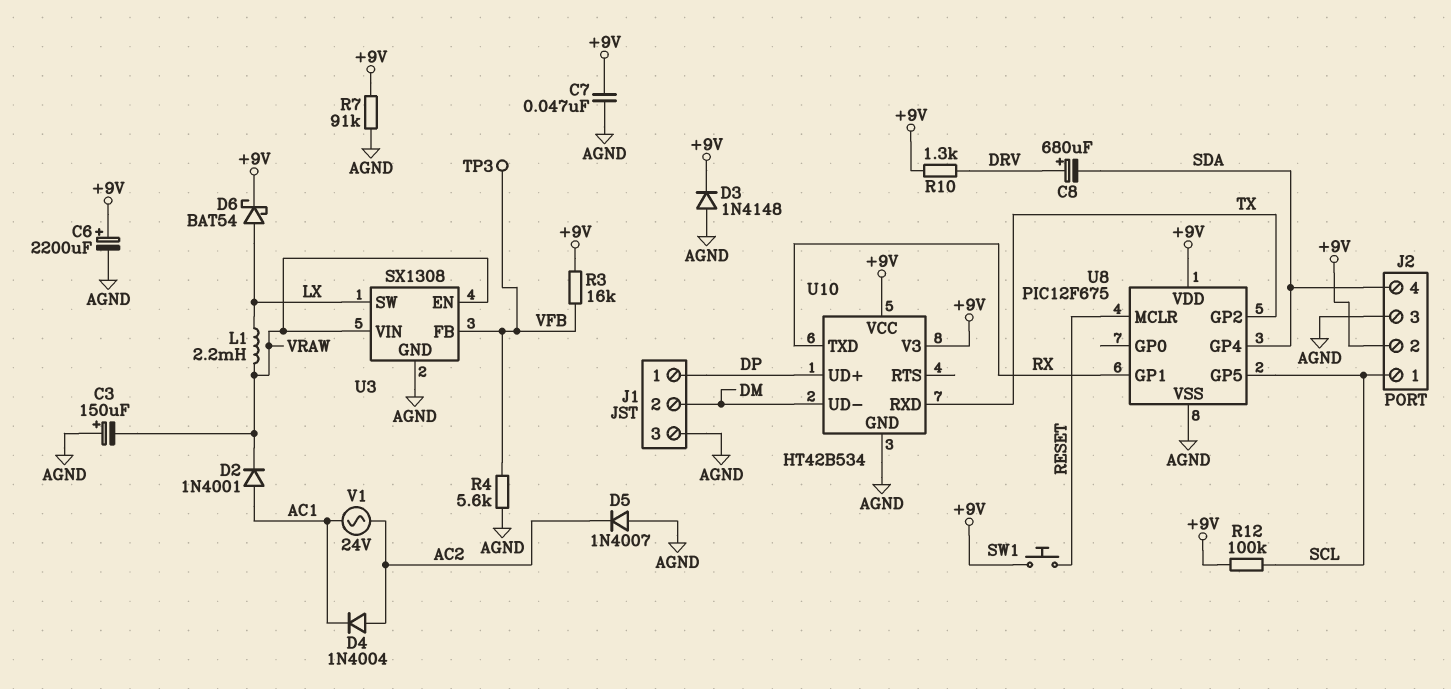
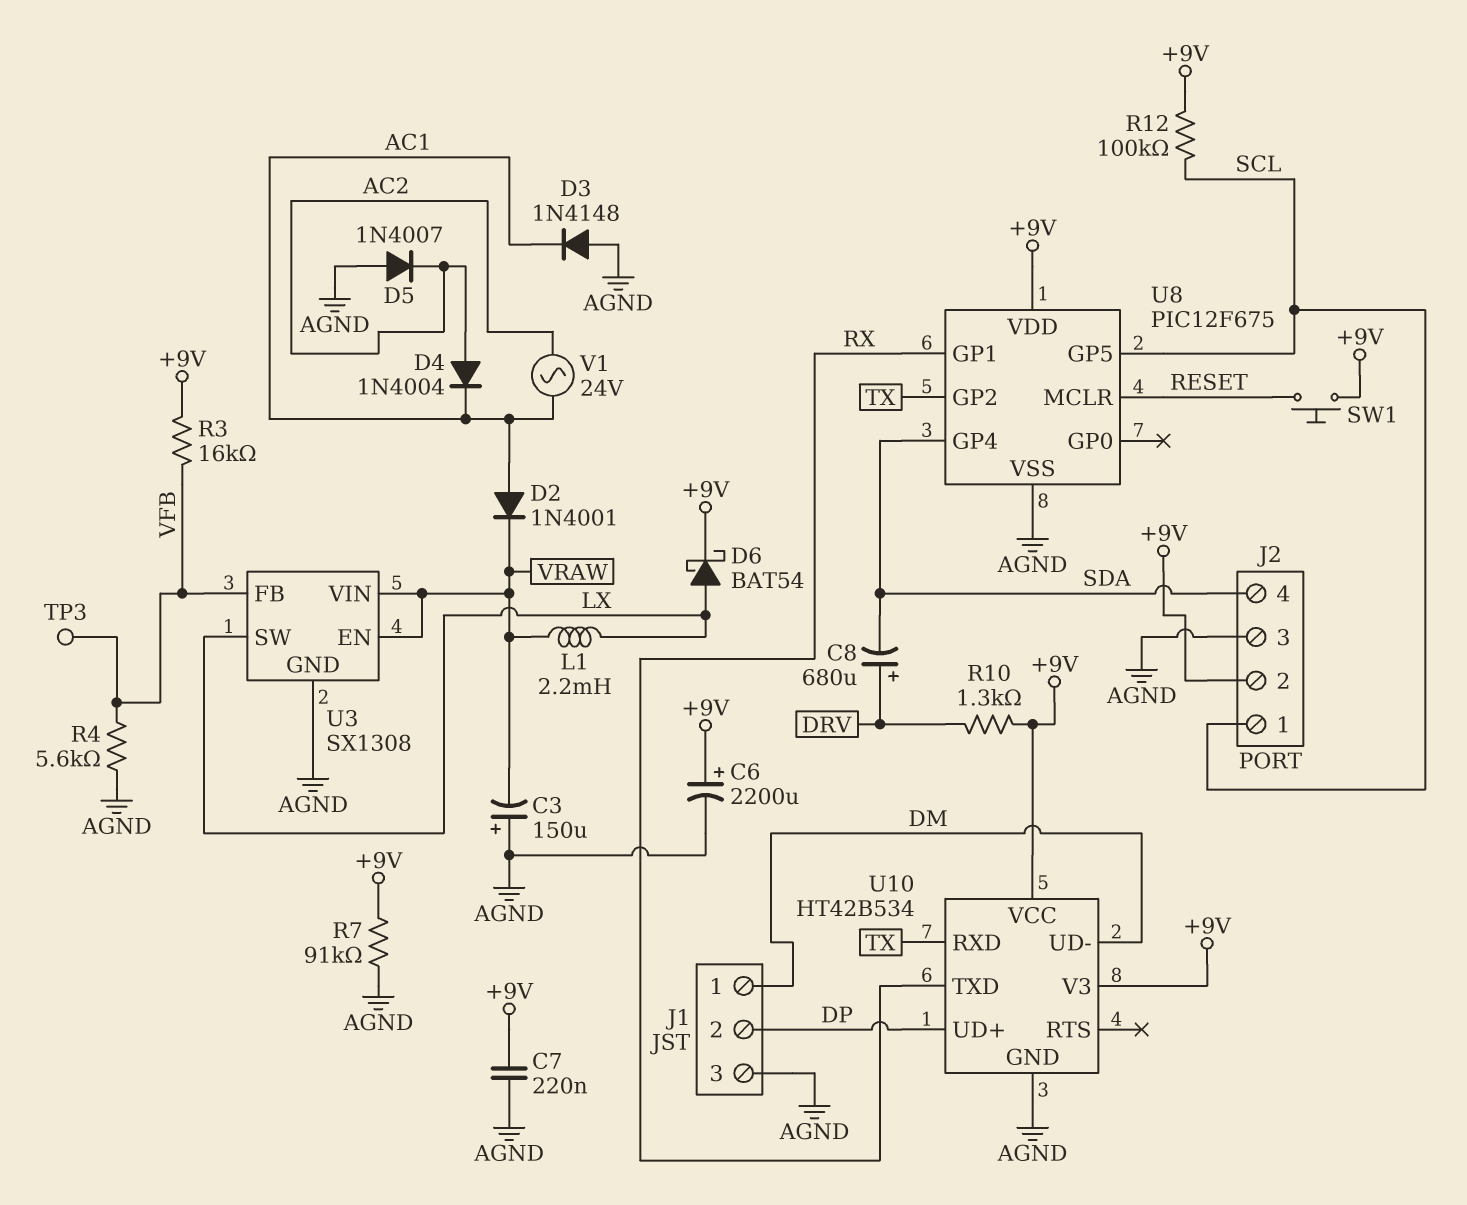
C7: 47nF (+9V, AGND) -> 220nF (+9V, AGND)
D3: diode 1N4148 (A AGND, K +9V) -> diode 1N4148 (A AGND, K AC1)
J1 pin 1: DP -> DM
J1 pin 2: DM -> DP

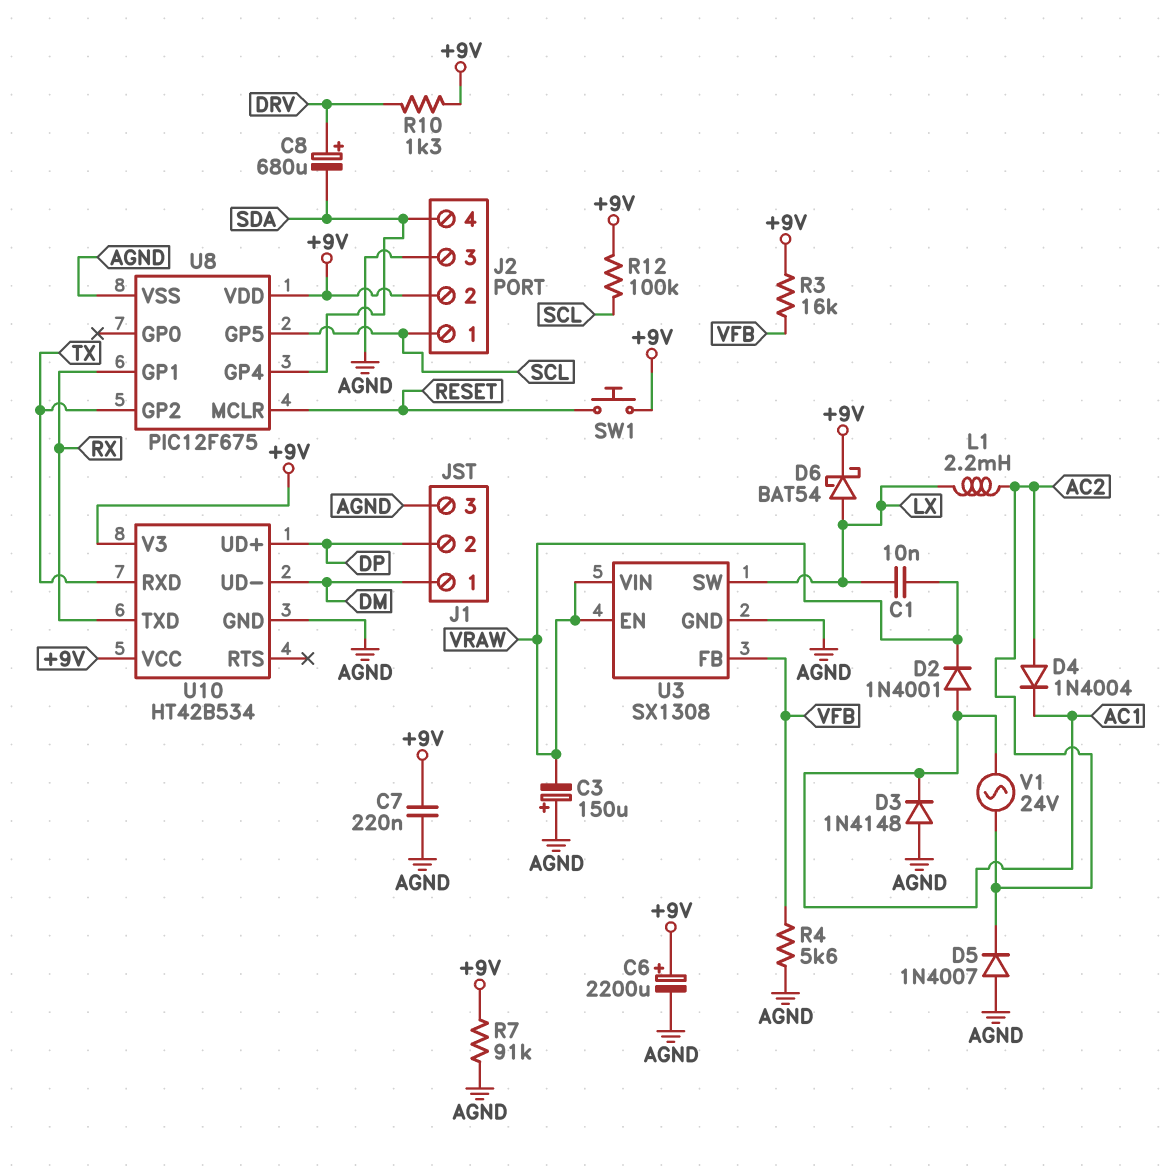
C1: none -> 10nF (LX, VRAW)
L1: 2.2mH (LX, VRAW) -> 2.2mH (AC2, LX)
TP3: test point (VFB) -> none

